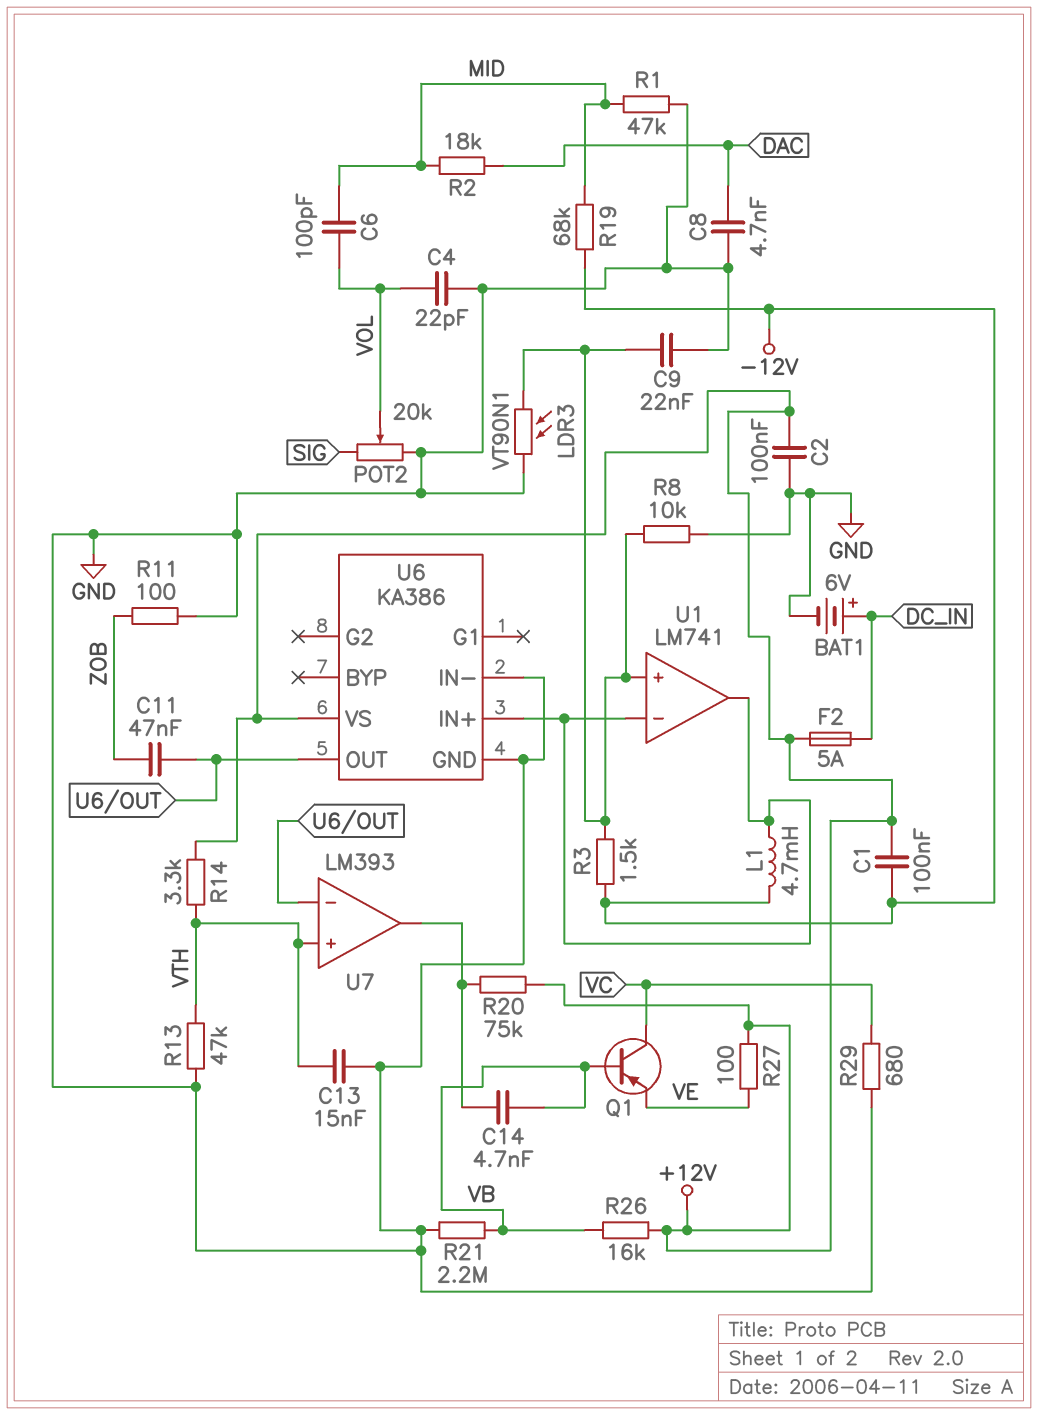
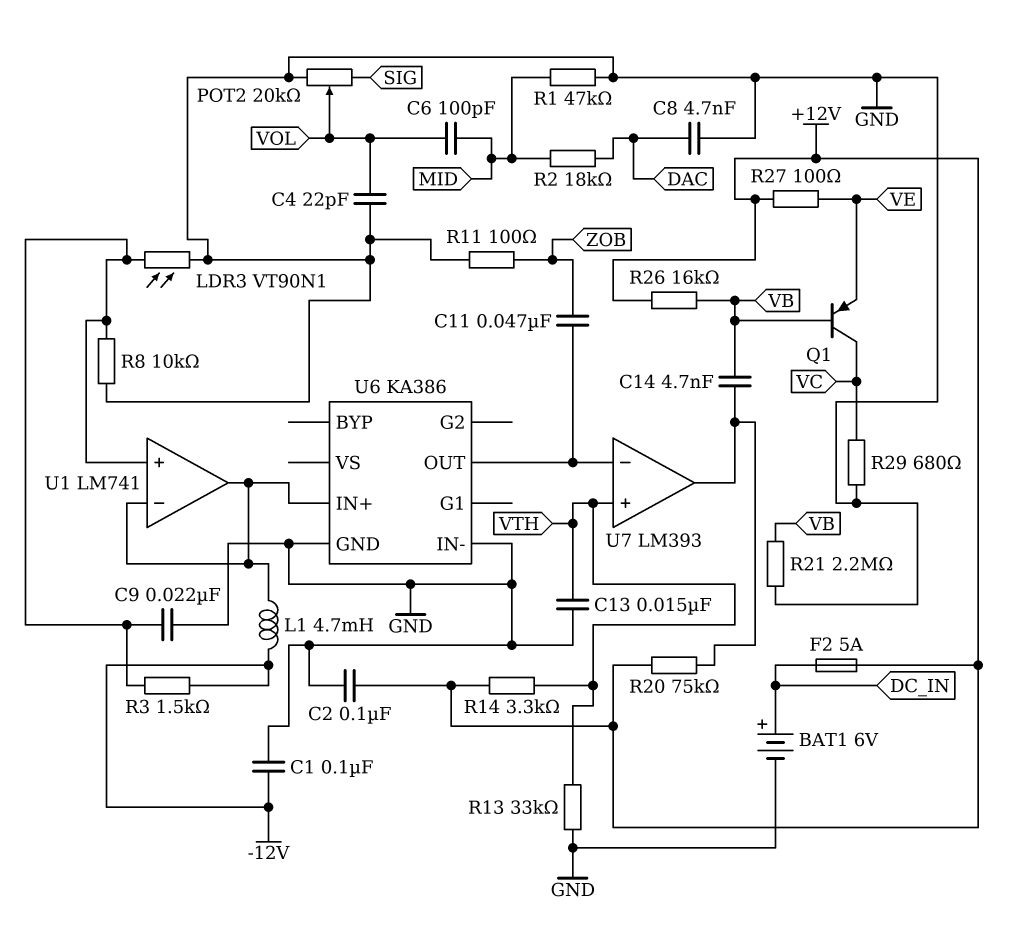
C1: 100nF (+12V, -12V) -> 100nF (-12V, GND)
R13: 47k (GND, VTH) -> 33k (GND, VTH)
R19: 68k (-12V, MID) -> none
U6 pin VS: +12V -> none

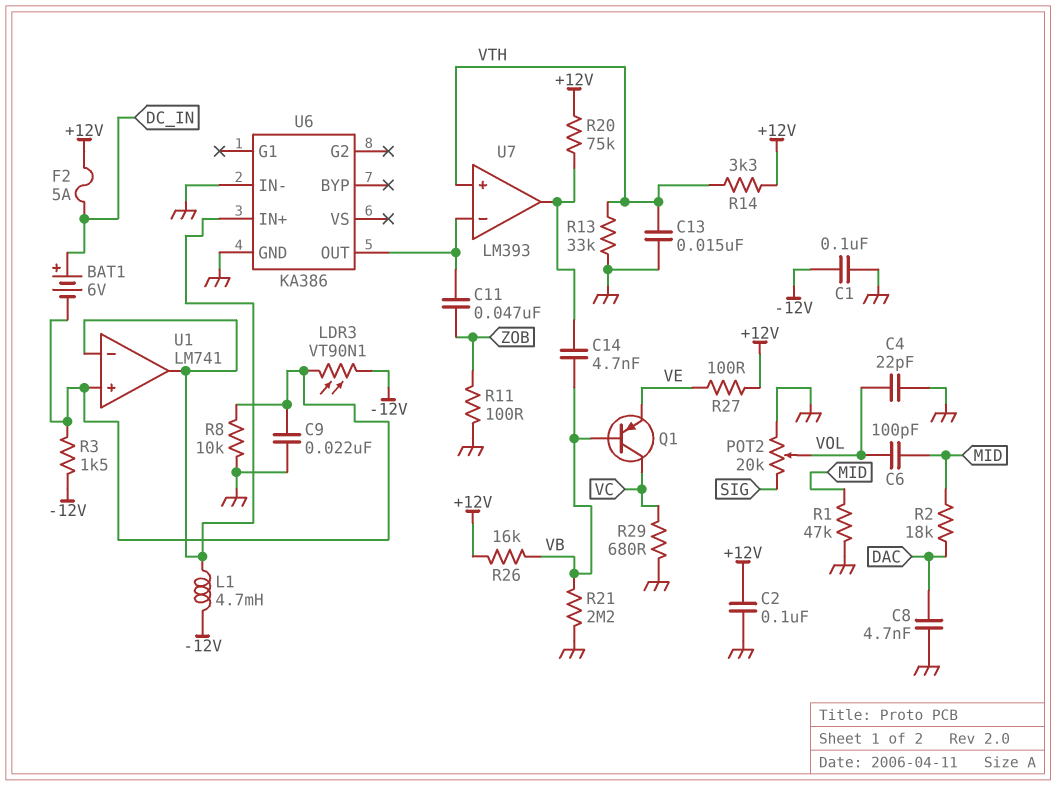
BAT1: 6V (plus DC_IN, minus GND) -> 6V (plus DC_IN, minus U1/in+)
LDR3: VT90N1 (GND, U1/in+) -> VT90N1 (-12V, U1/in+)

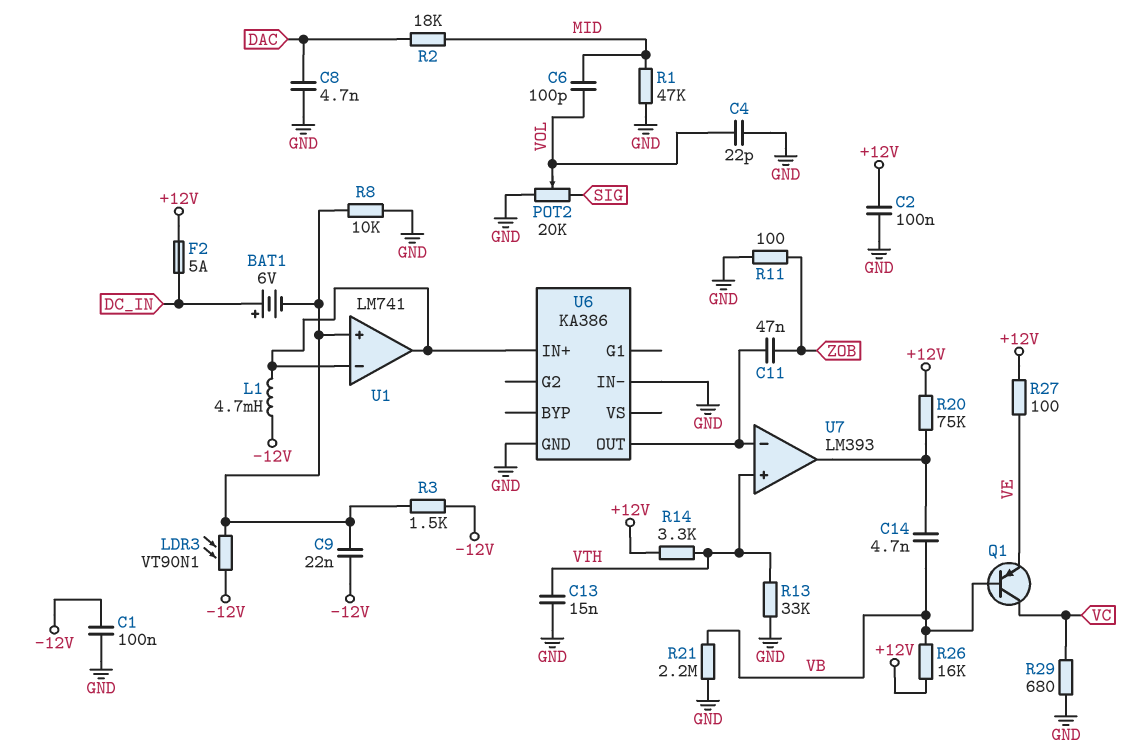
C9: 22nF (GND, U1/in+) -> 22nF (-12V, U1/in+)

